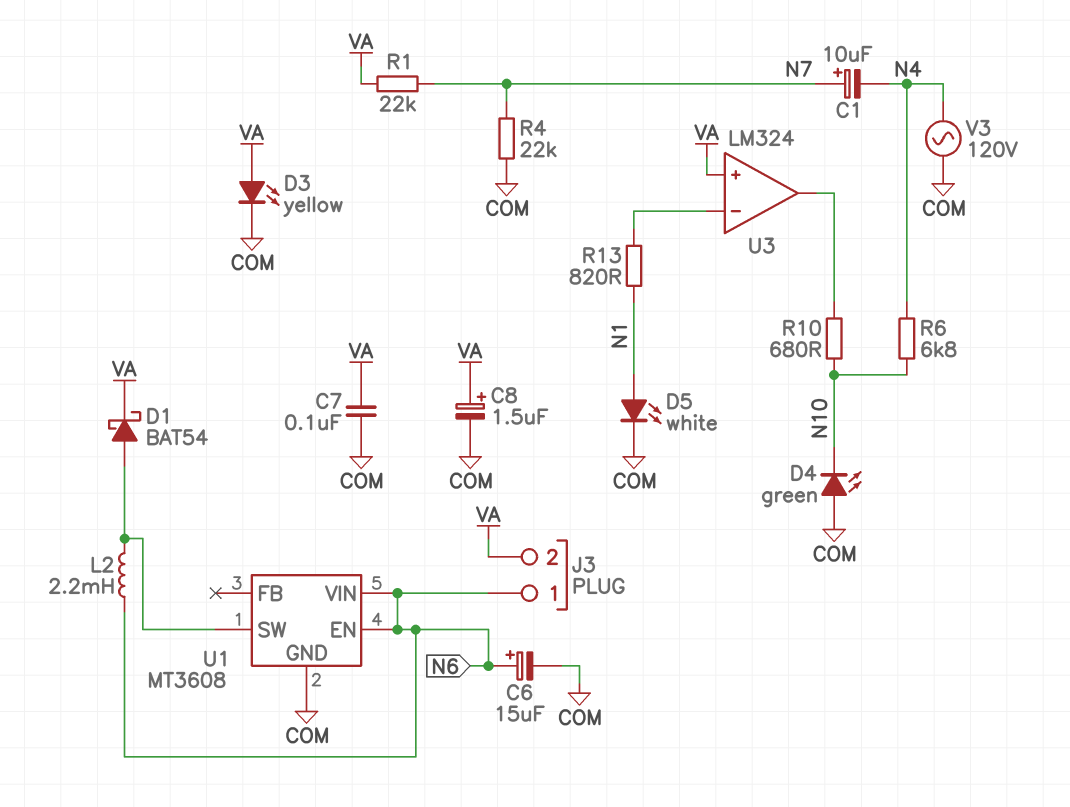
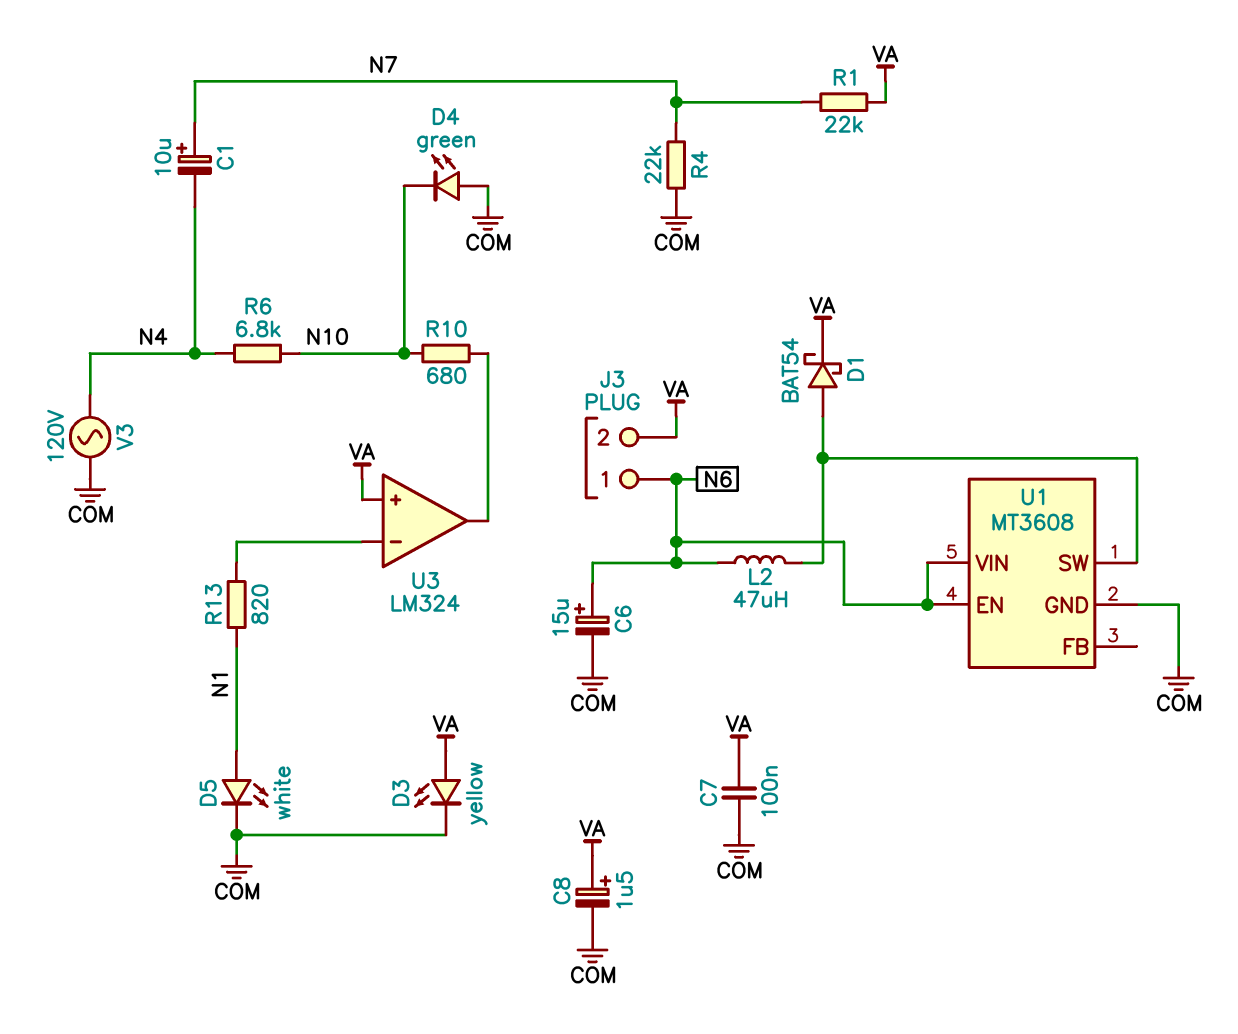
L2: 2.2mH (N6, U1/SW) -> 47uH (N6, U1/SW)

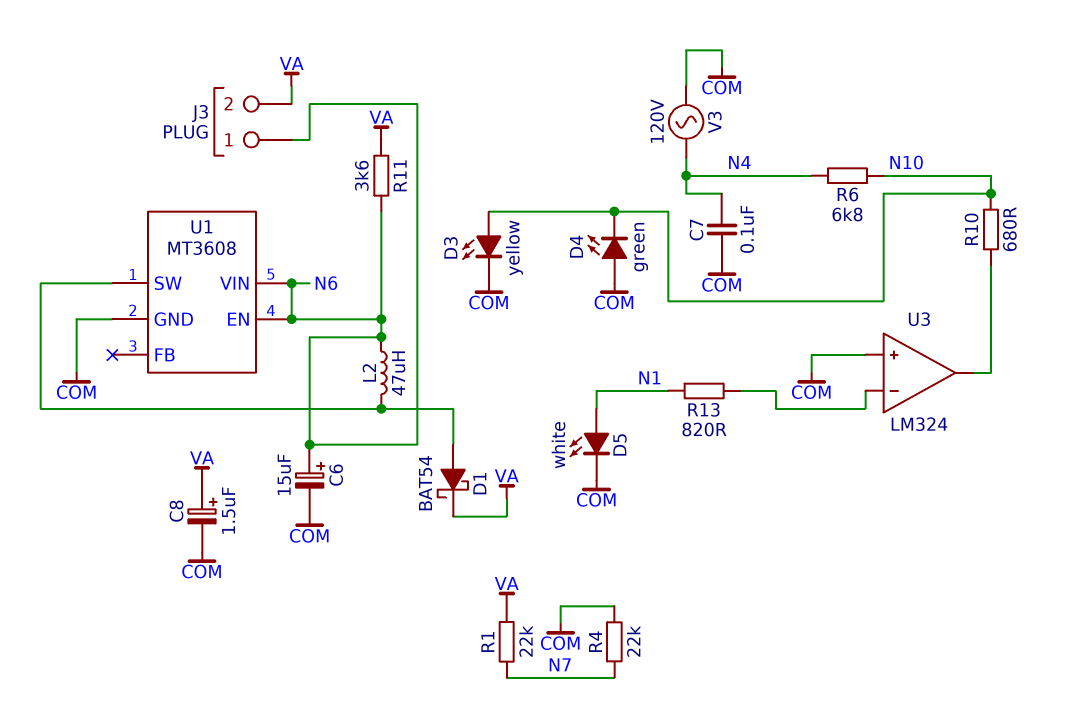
C1: 10uF (plus N7, minus N4) -> none
C7: 100nF (COM, VA) -> 100nF (COM, N4)
D3: LED yellow (A VA, K COM) -> LED yellow (A N10, K COM)
R11: none -> 3.6k (N6, VA)
U3 pin in+: VA -> COM

